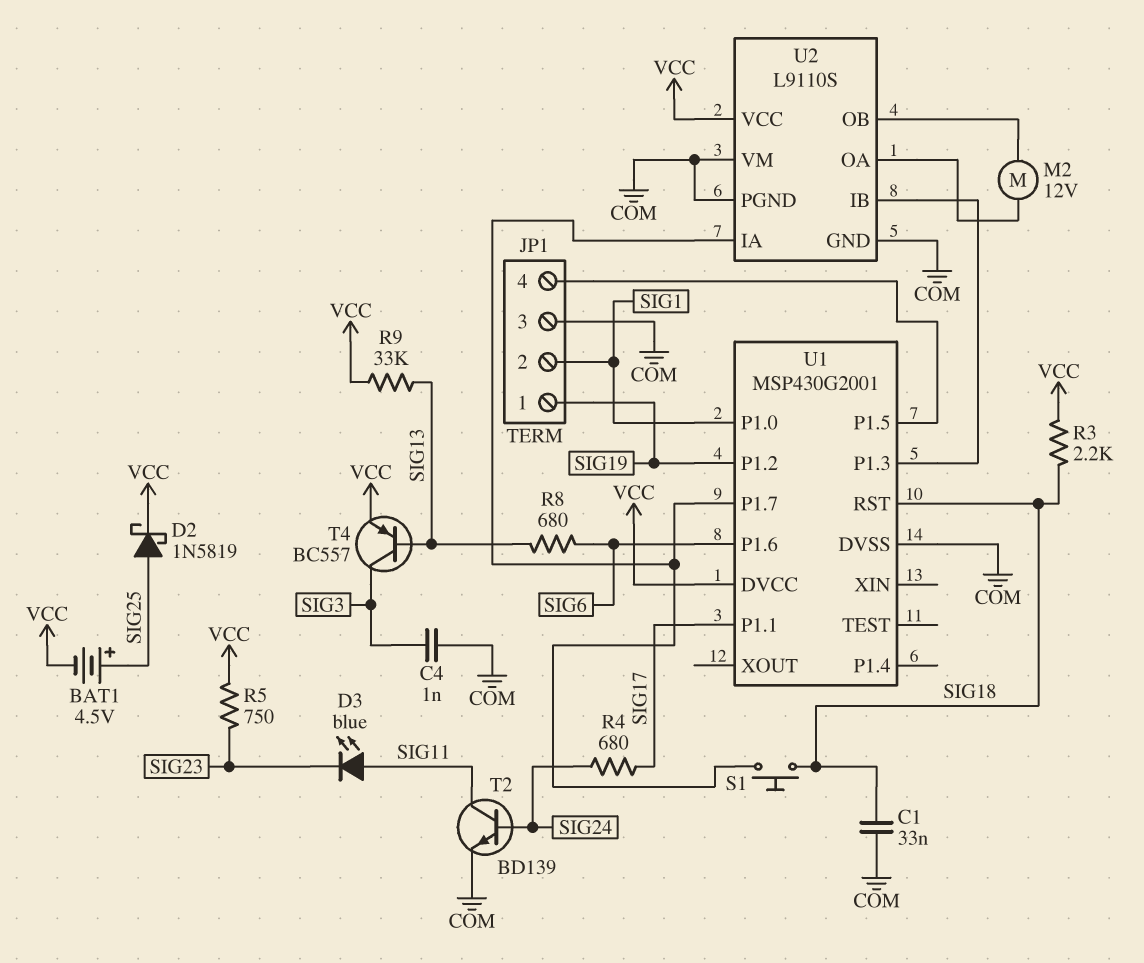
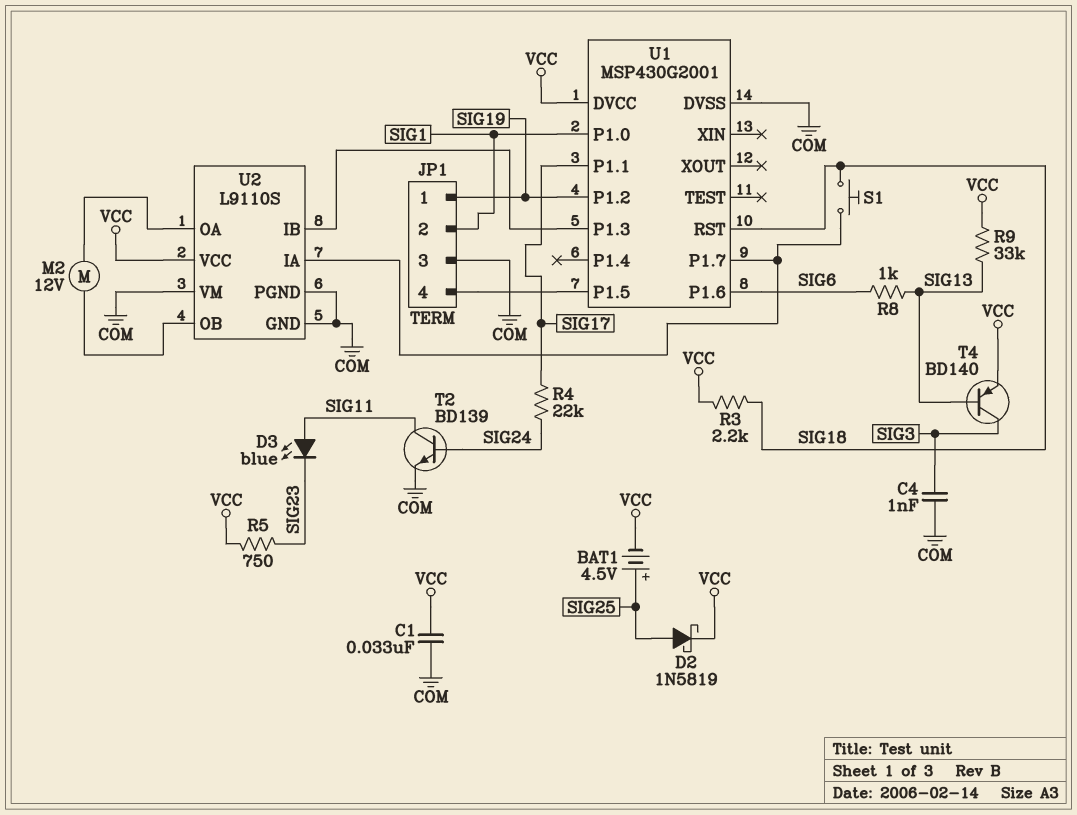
C1: 33nF (COM, SIG18) -> 33nF (COM, VCC)
R4: 680 (SIG17, SIG24) -> 22k (SIG17, SIG24)
R8: 680 (SIG6, SIG13) -> 1k (SIG6, SIG13)
T4: PNP BC557 (B SIG13, C SIG3, E VCC) -> PNP BD140 (B SIG13, C SIG3, E VCC)

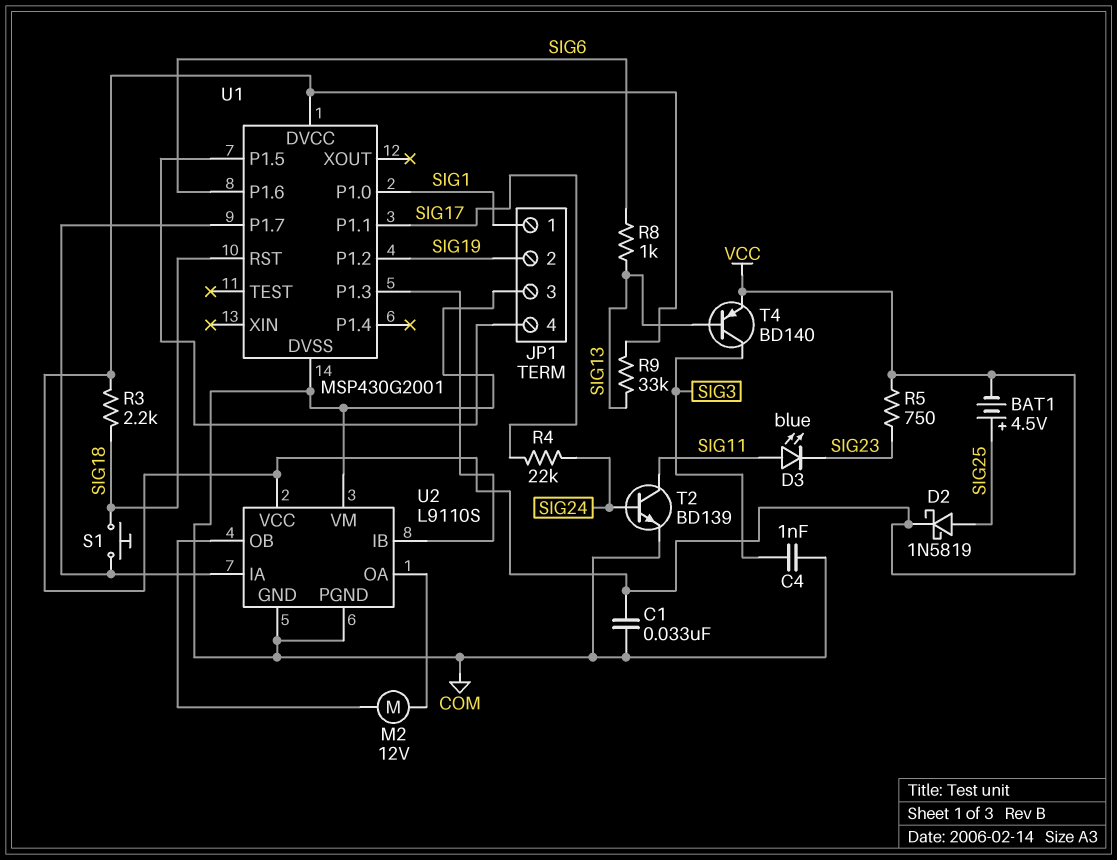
JP1 pin 1: SIG19 -> SIG1
JP1 pin 2: SIG1 -> SIG19

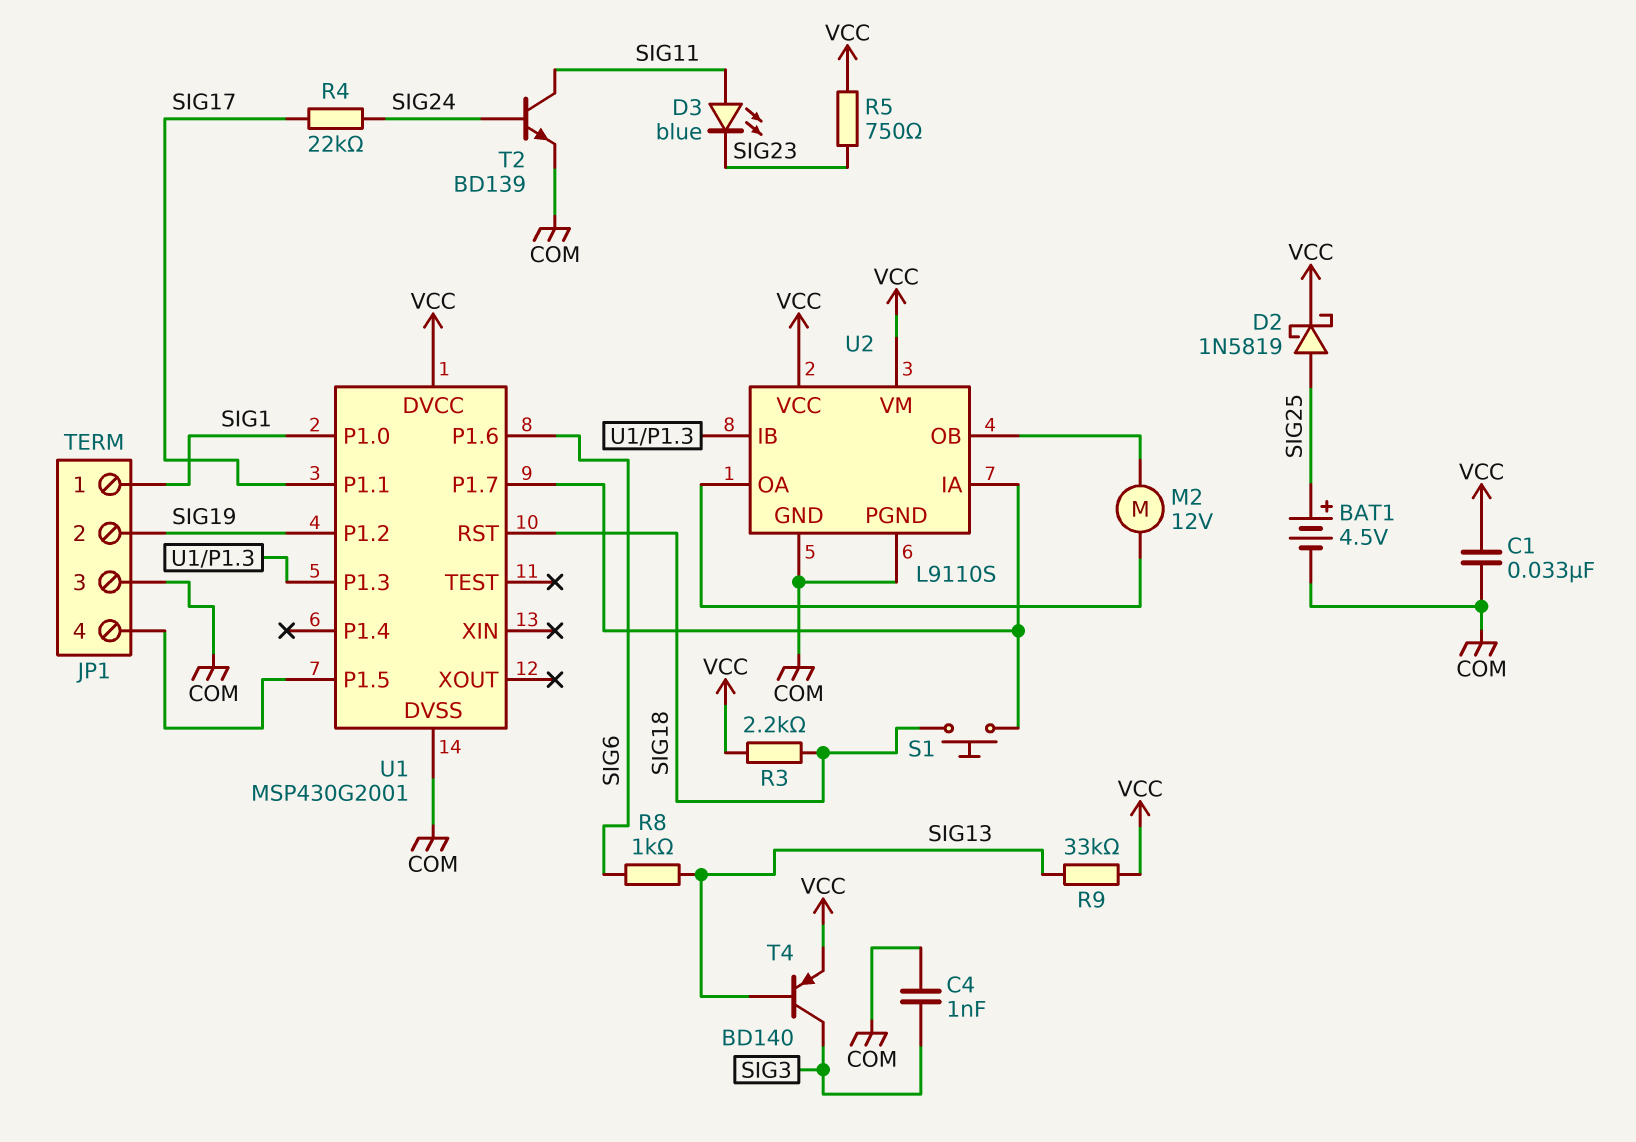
BAT1: 4.5V (plus SIG25, minus VCC) -> 4.5V (plus SIG25, minus COM)
U2 pin VM: COM -> VCC

